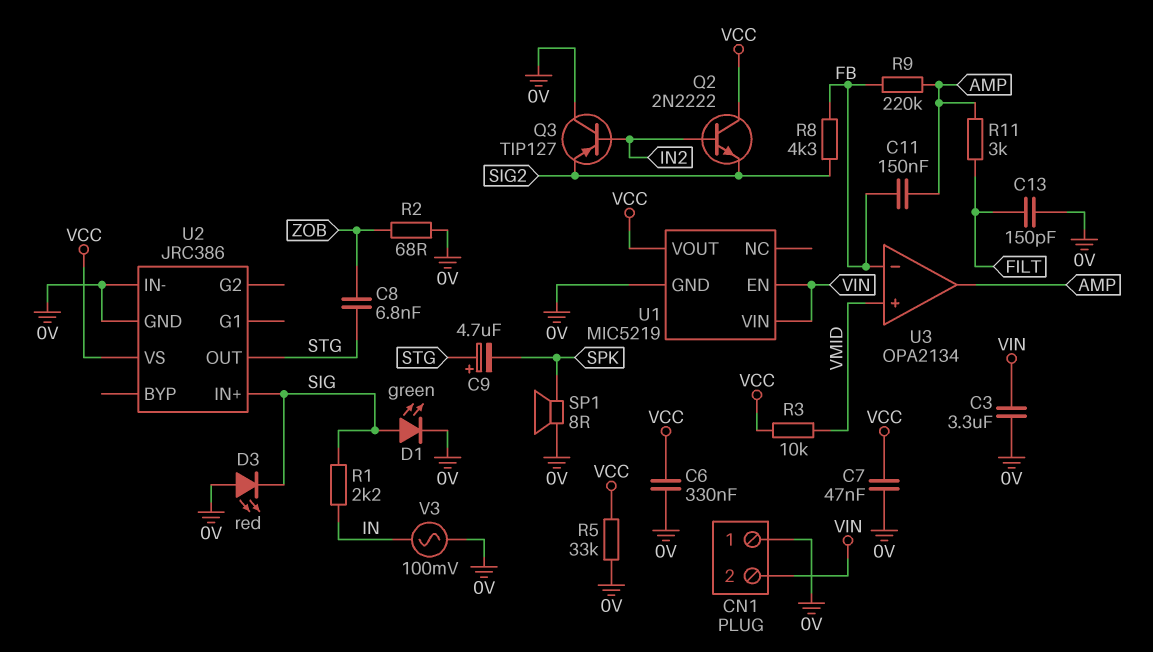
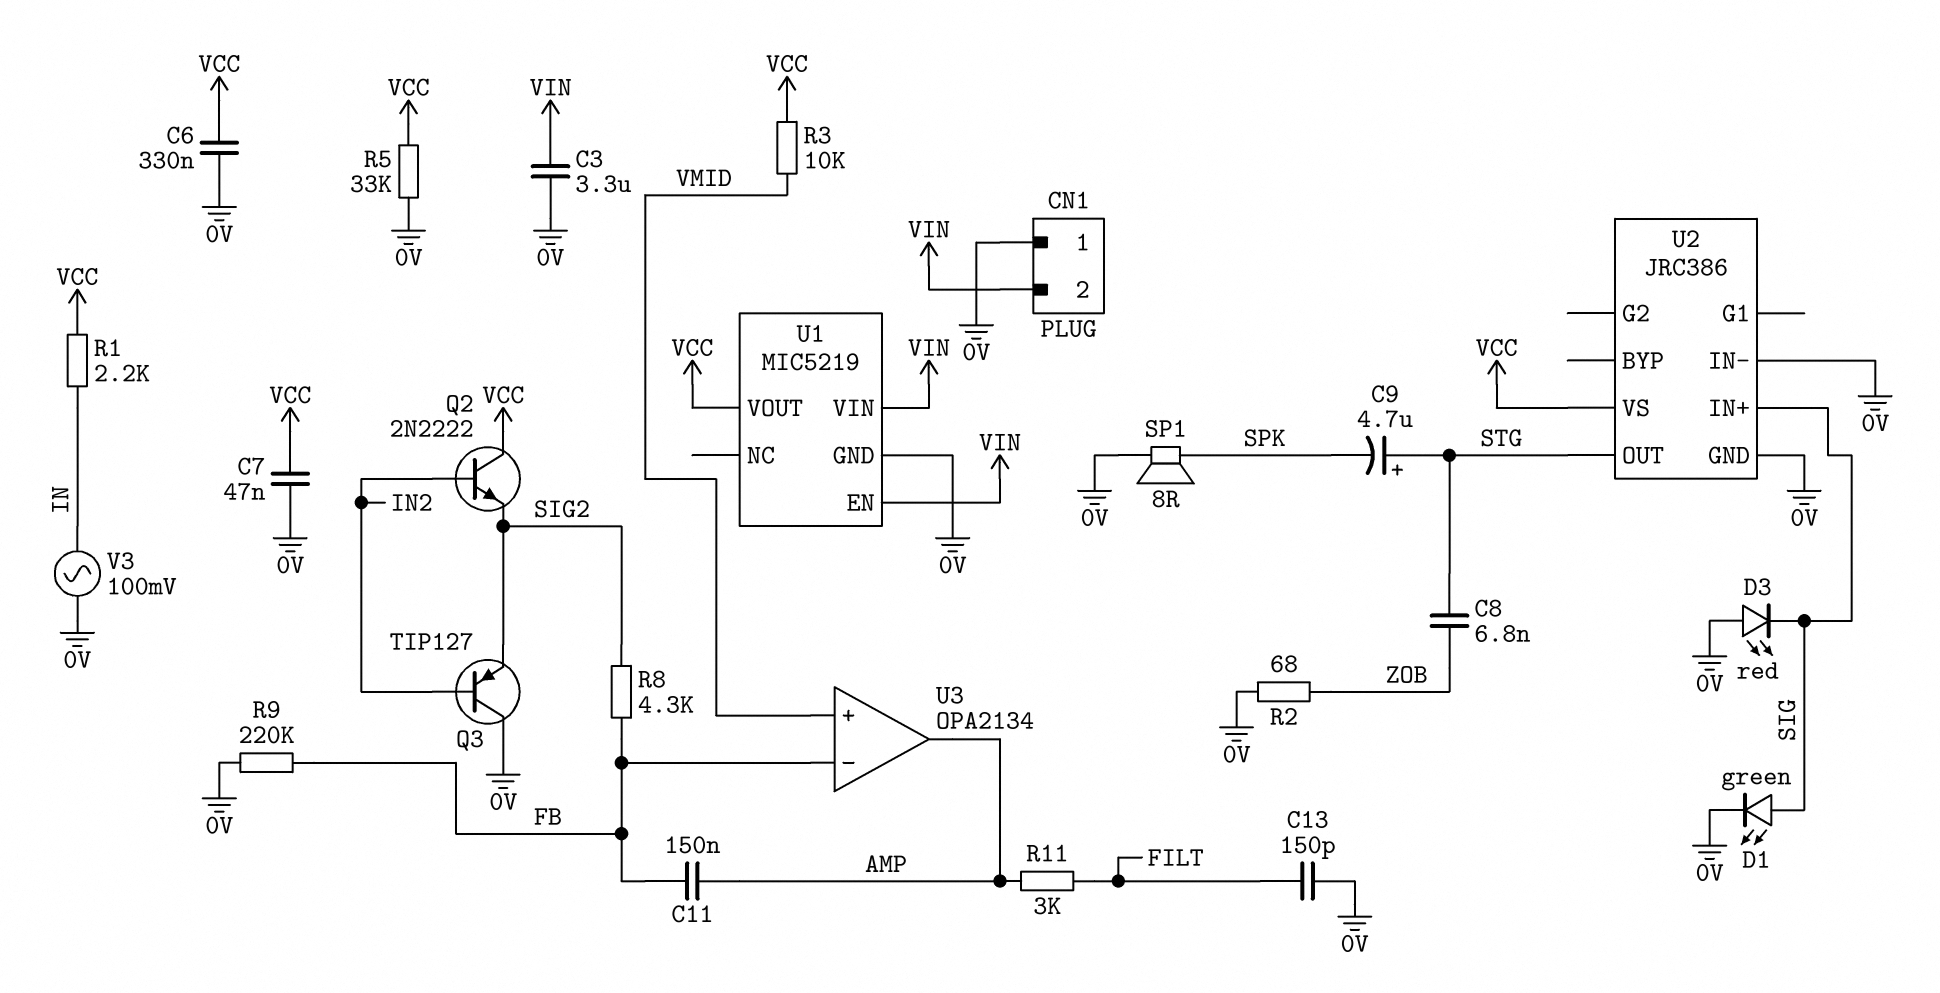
R1: 2.2k (IN, SIG) -> 2.2k (IN, VCC)
R9: 220k (AMP, FB) -> 220k (0V, FB)

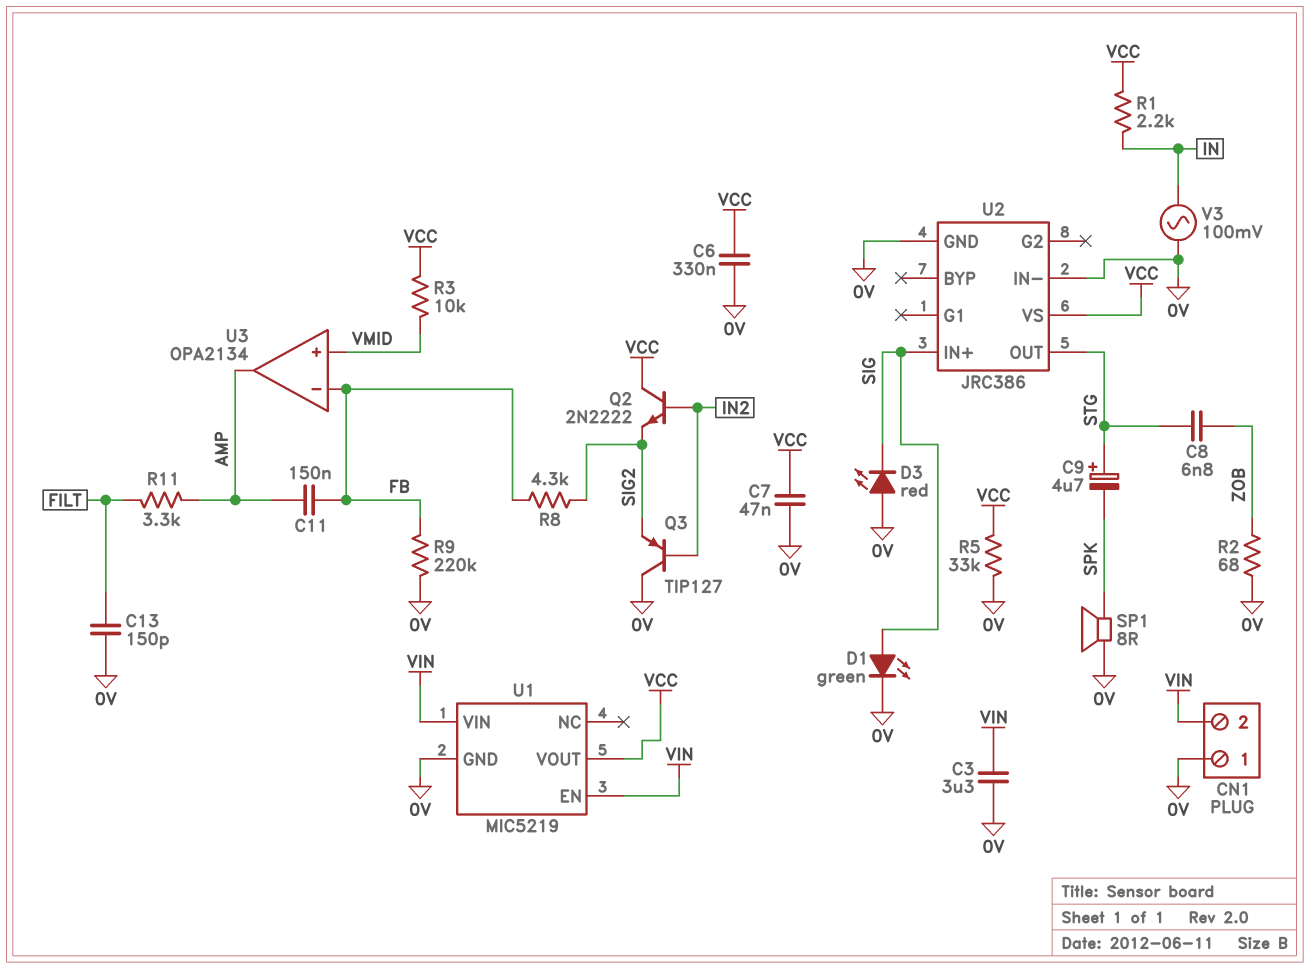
R11: 3k (AMP, FILT) -> 3.3k (AMP, FILT)

